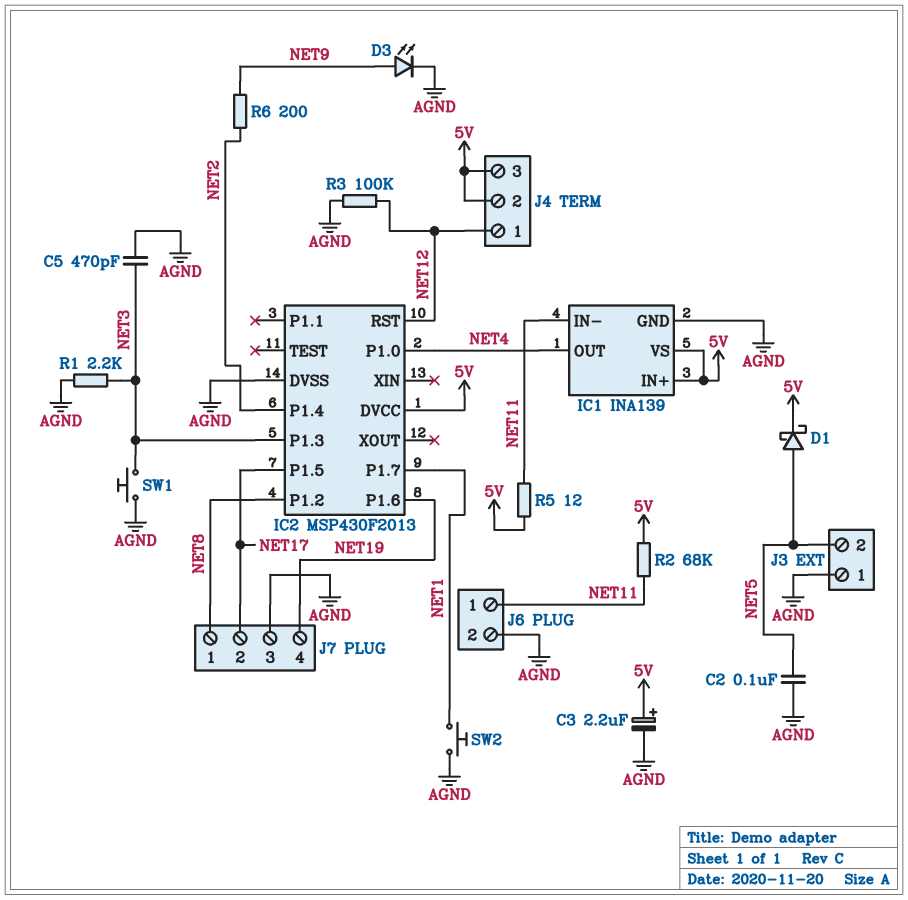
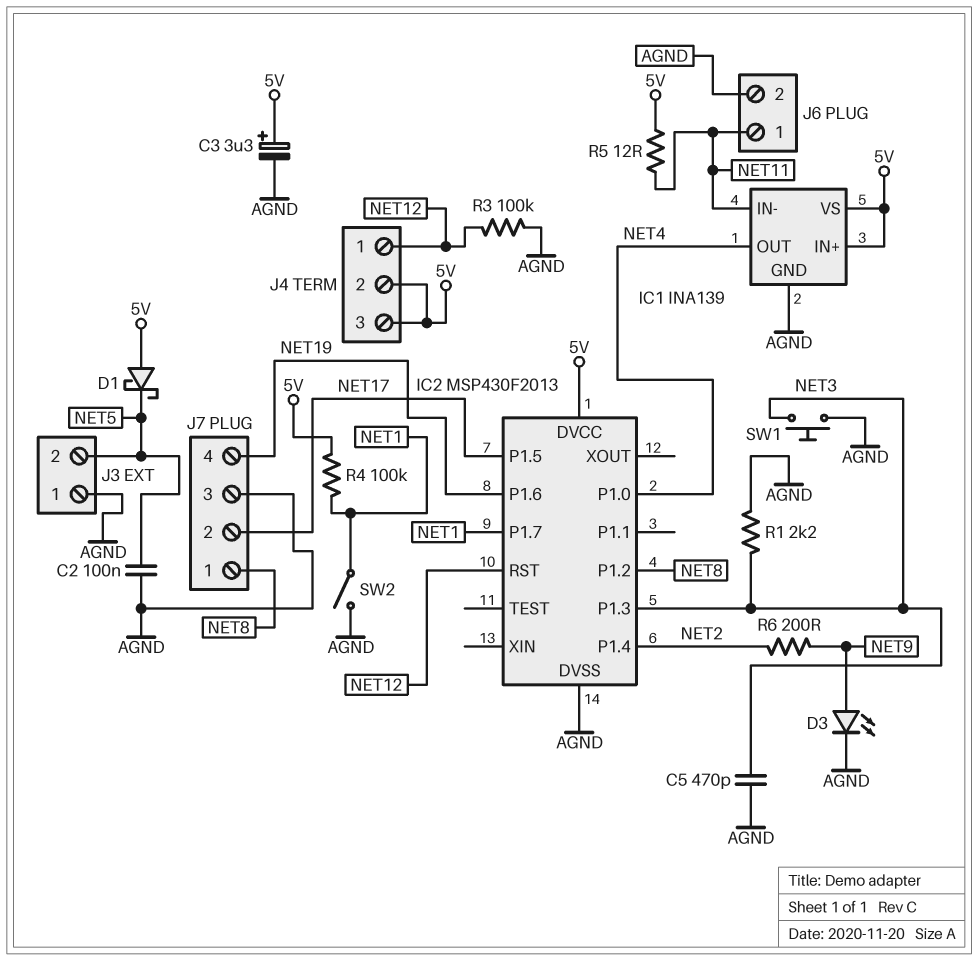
C3: 2.2uF (plus 5V, minus AGND) -> 3.3uF (plus 5V, minus AGND)
D1: schottky (A NET5, K 5V) -> schottky (A 5V, K NET5)
R2: 68k (5V, NET11) -> none
R4: none -> 100k (5V, NET1)
SW2: button (AGND, NET1) -> switch (AGND, NET1)

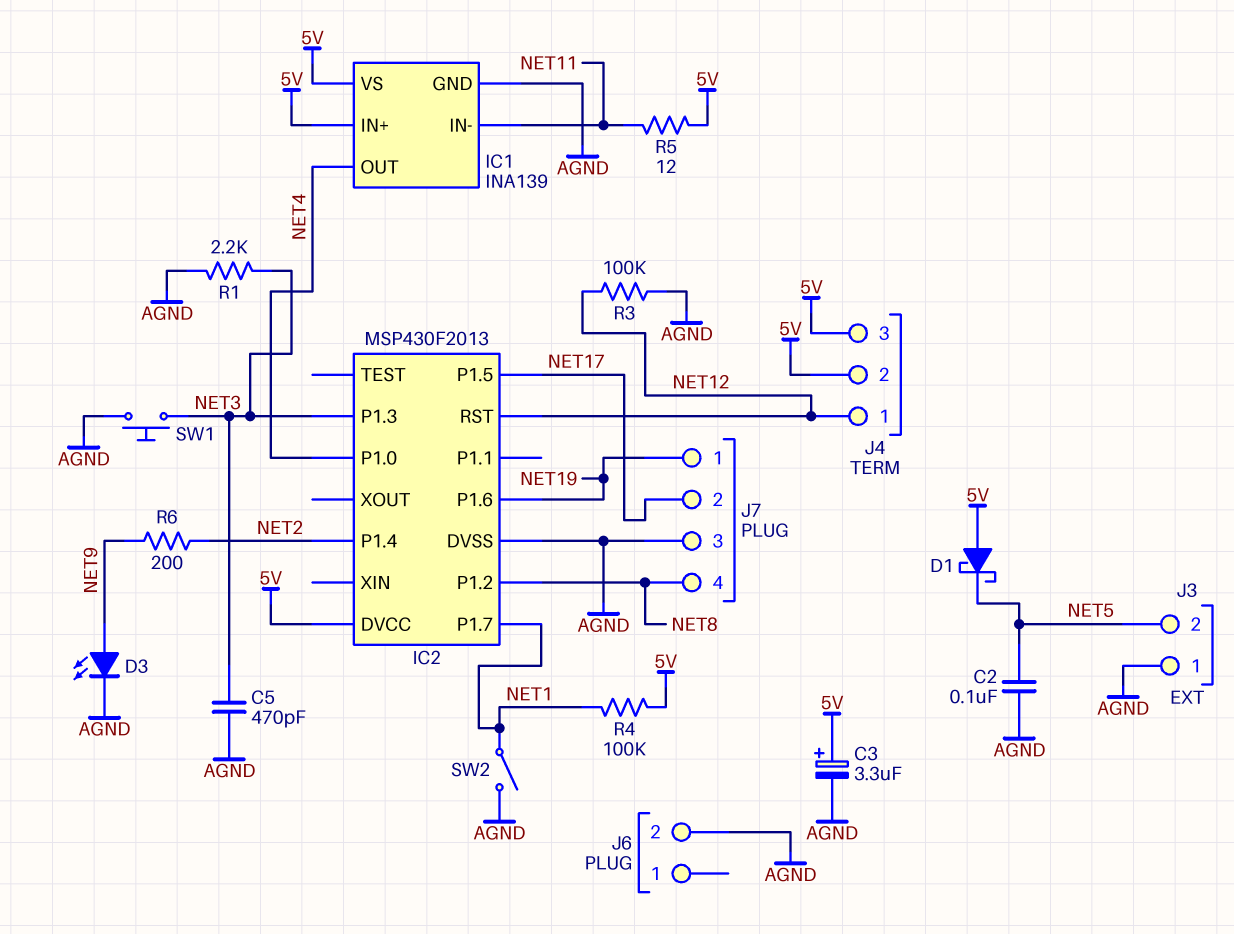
J6 pin 1: NET11 -> none
J7 pin 1: NET8 -> NET19
J7 pin 4: NET19 -> NET8

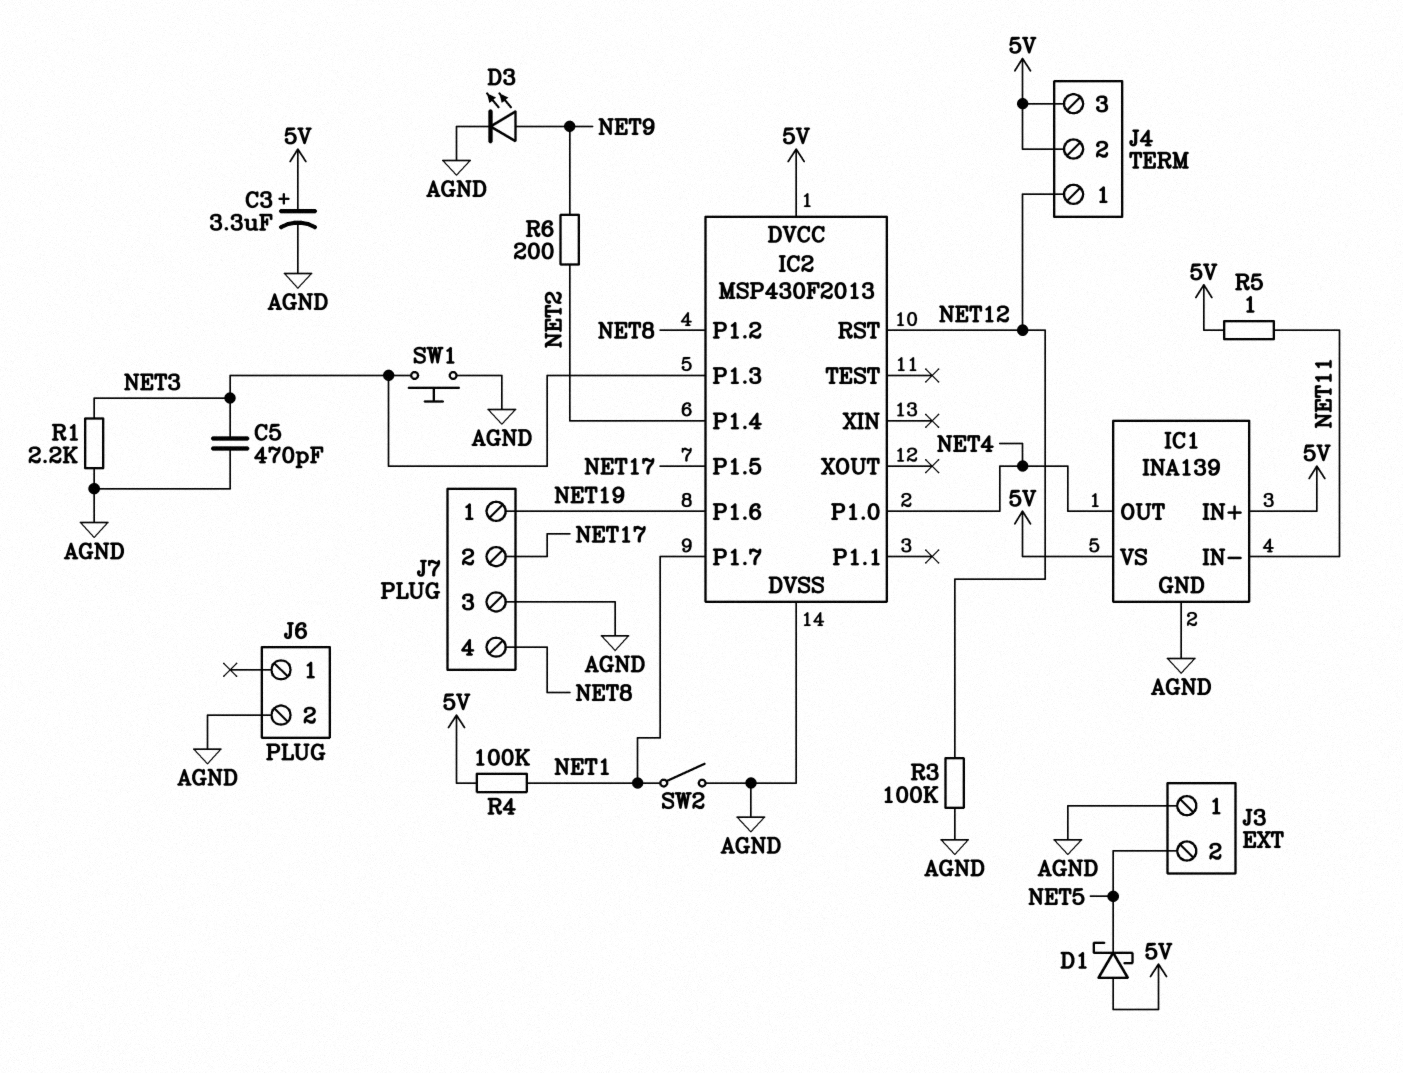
C2: 100nF (AGND, NET5) -> none
R5: 12 (5V, NET11) -> 1 (5V, NET11)

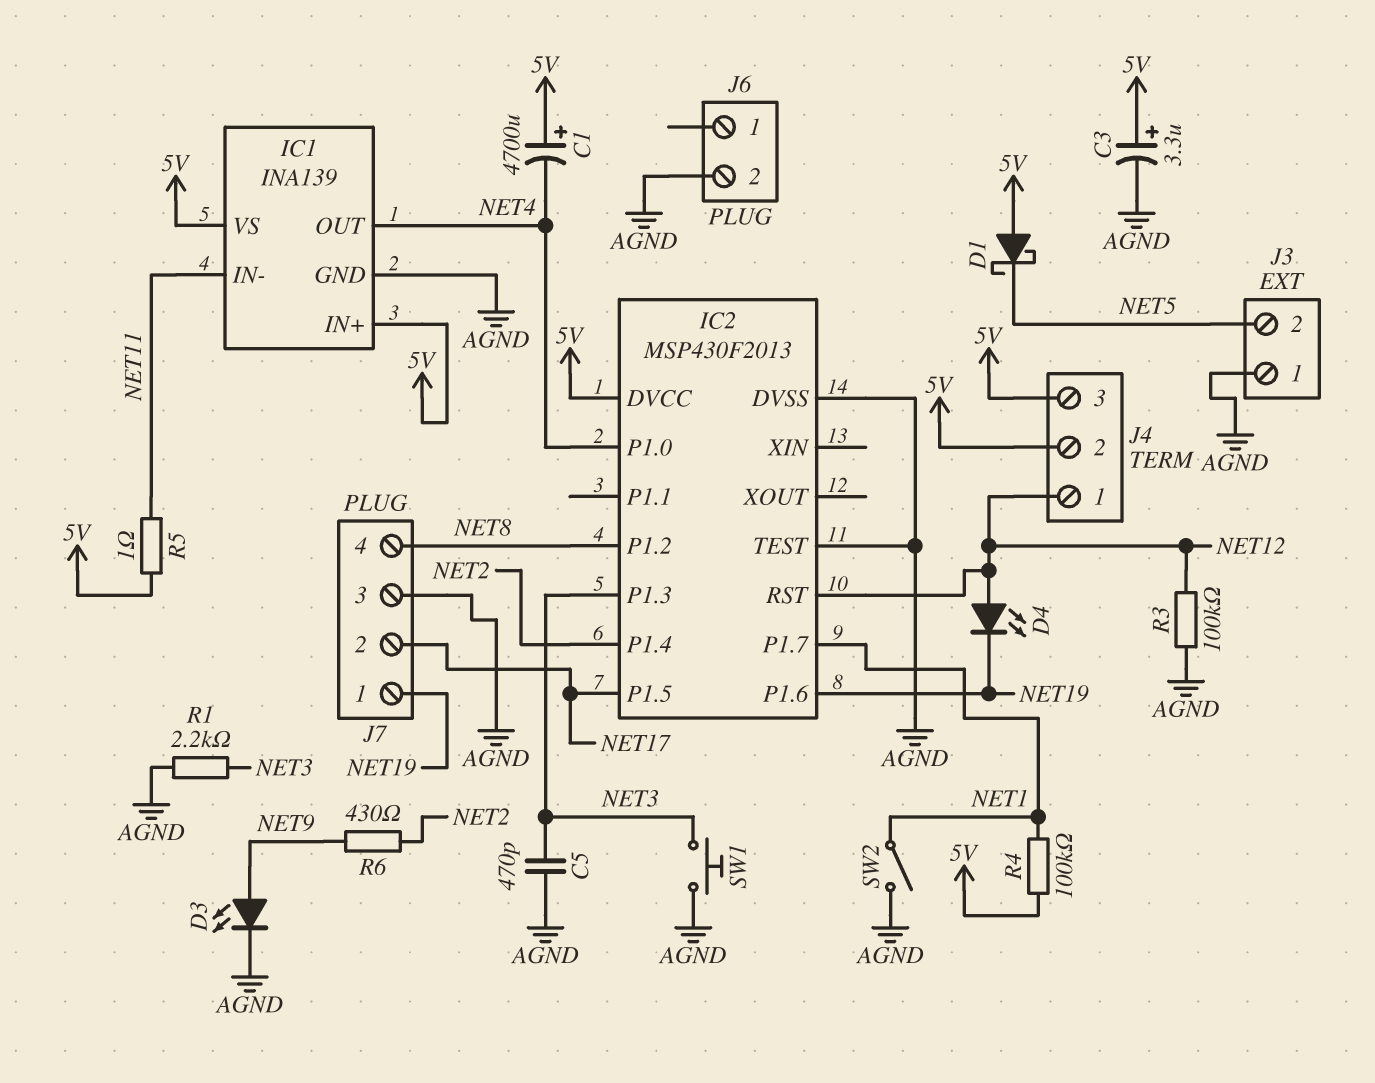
C1: none -> 4700uF (plus 5V, minus NET4)
D4: none -> LED (A NET12, K NET19)
IC2 pin TEST: none -> AGND
R6: 200 (NET2, NET9) -> 430 (NET2, NET9)

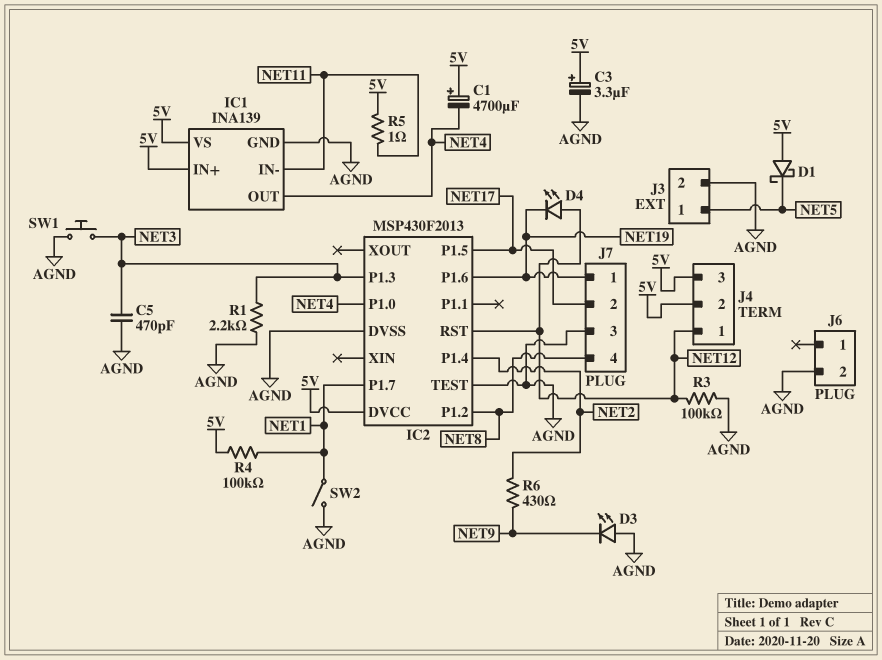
D3: LED (A NET9, K AGND) -> LED (A AGND, K NET9)
J3 pin 1: AGND -> NET5
J3 pin 2: NET5 -> AGND

